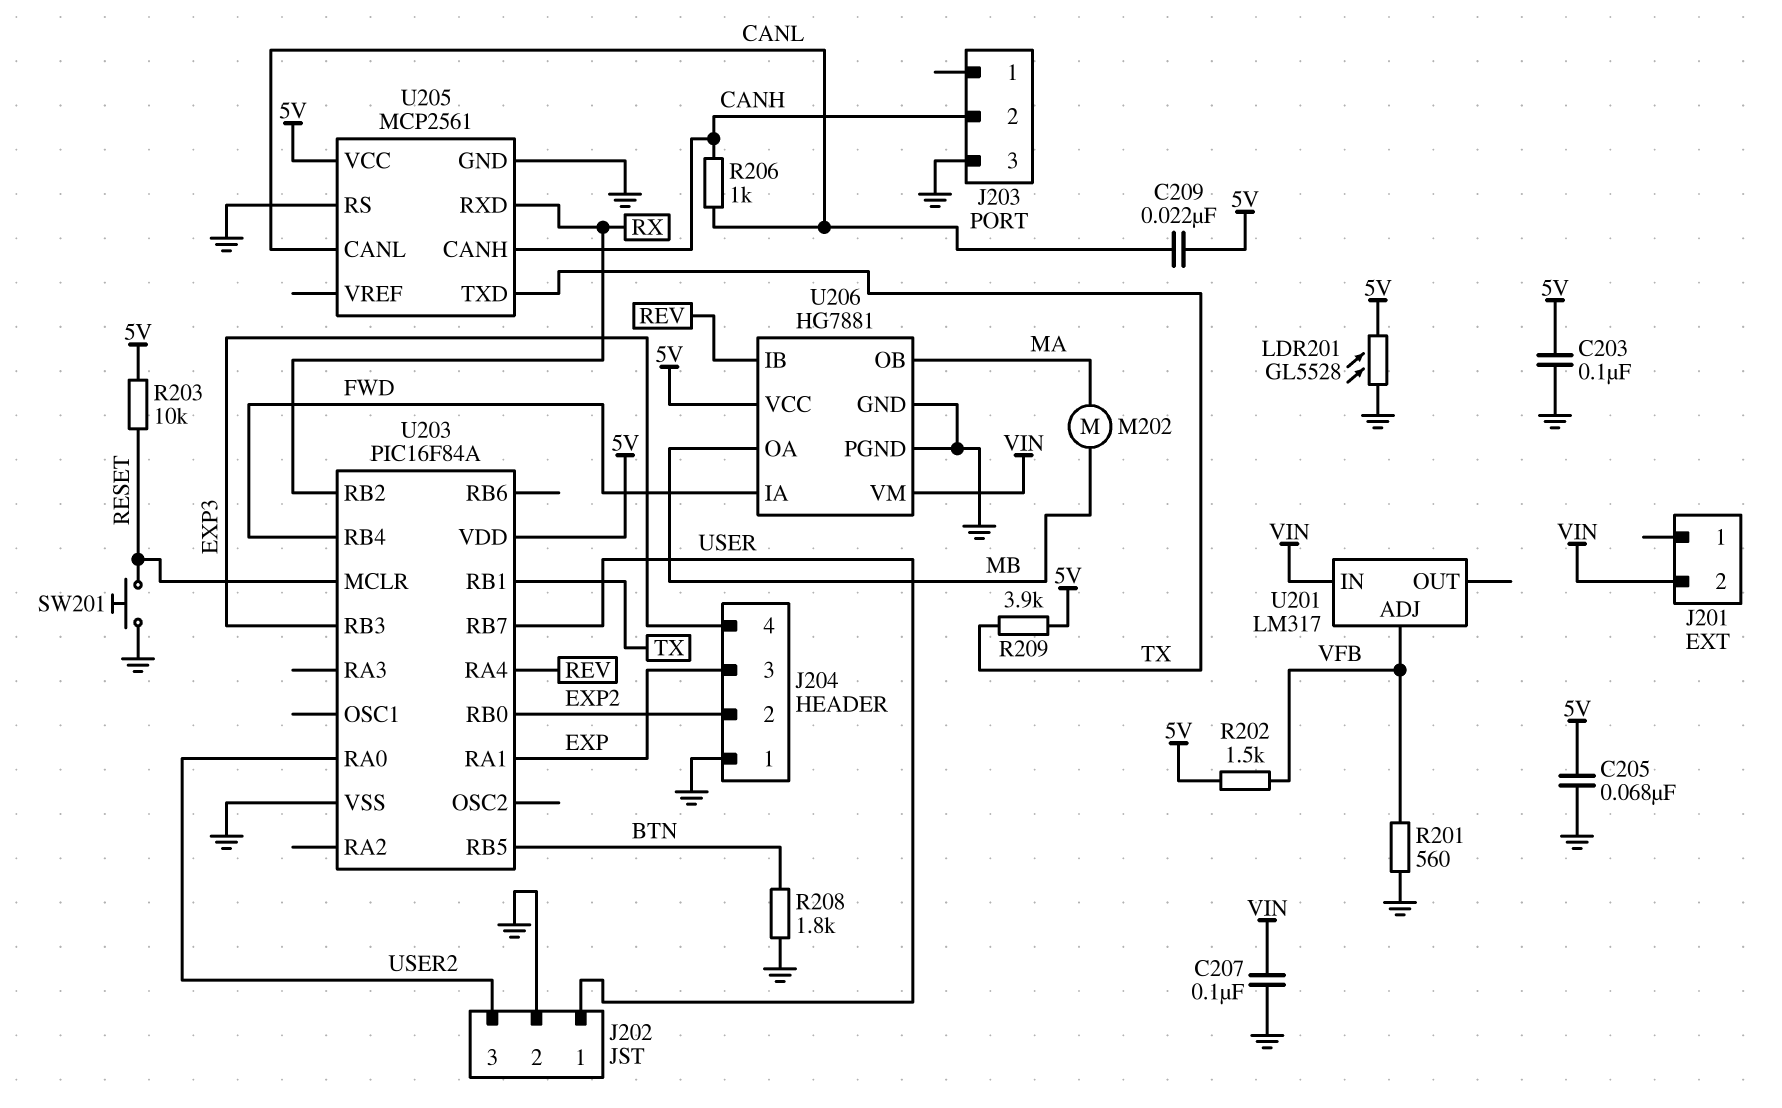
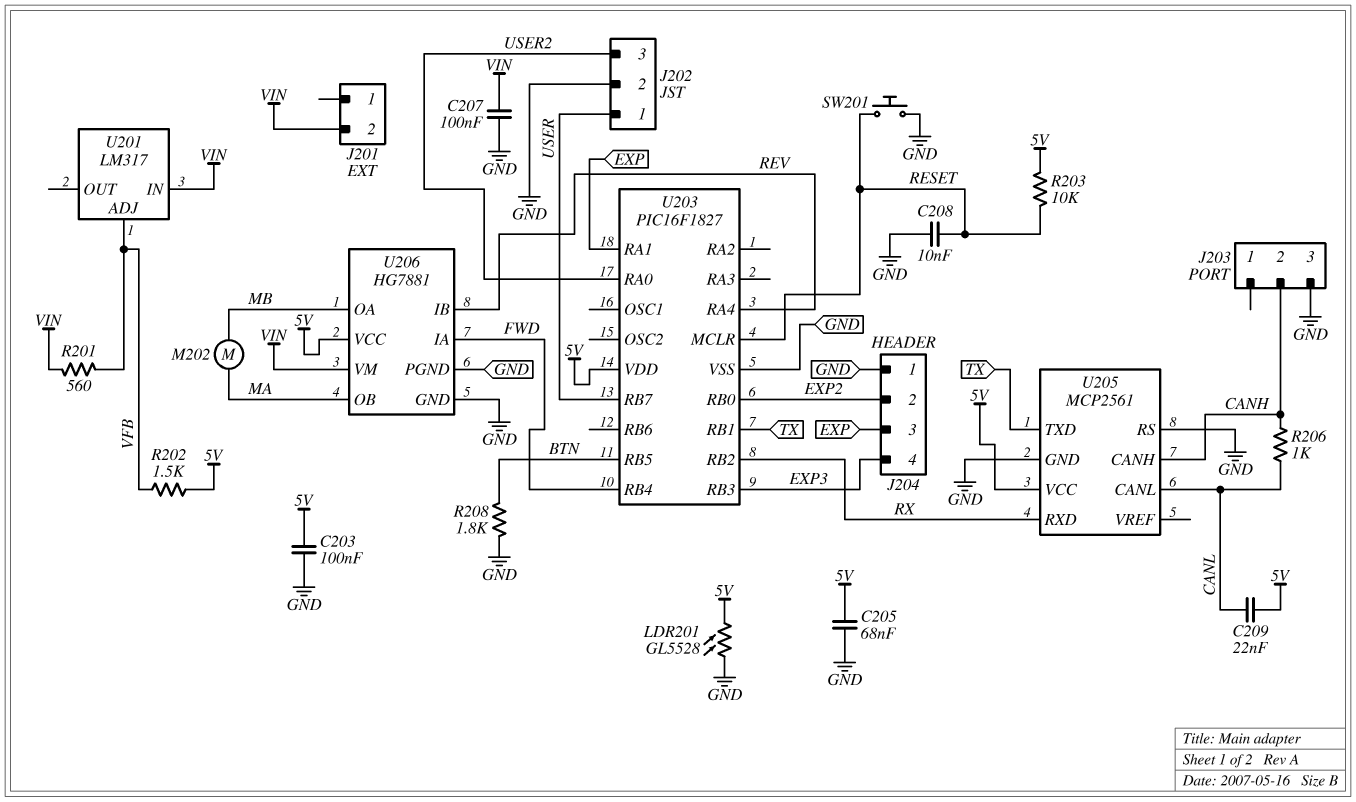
C208: none -> 10nF (GND, RESET)
R201: 560 (GND, VFB) -> 560 (VFB, VIN)
R209: 3.9k (5V, TX) -> none
U203: PIC16F84A -> PIC16F1827

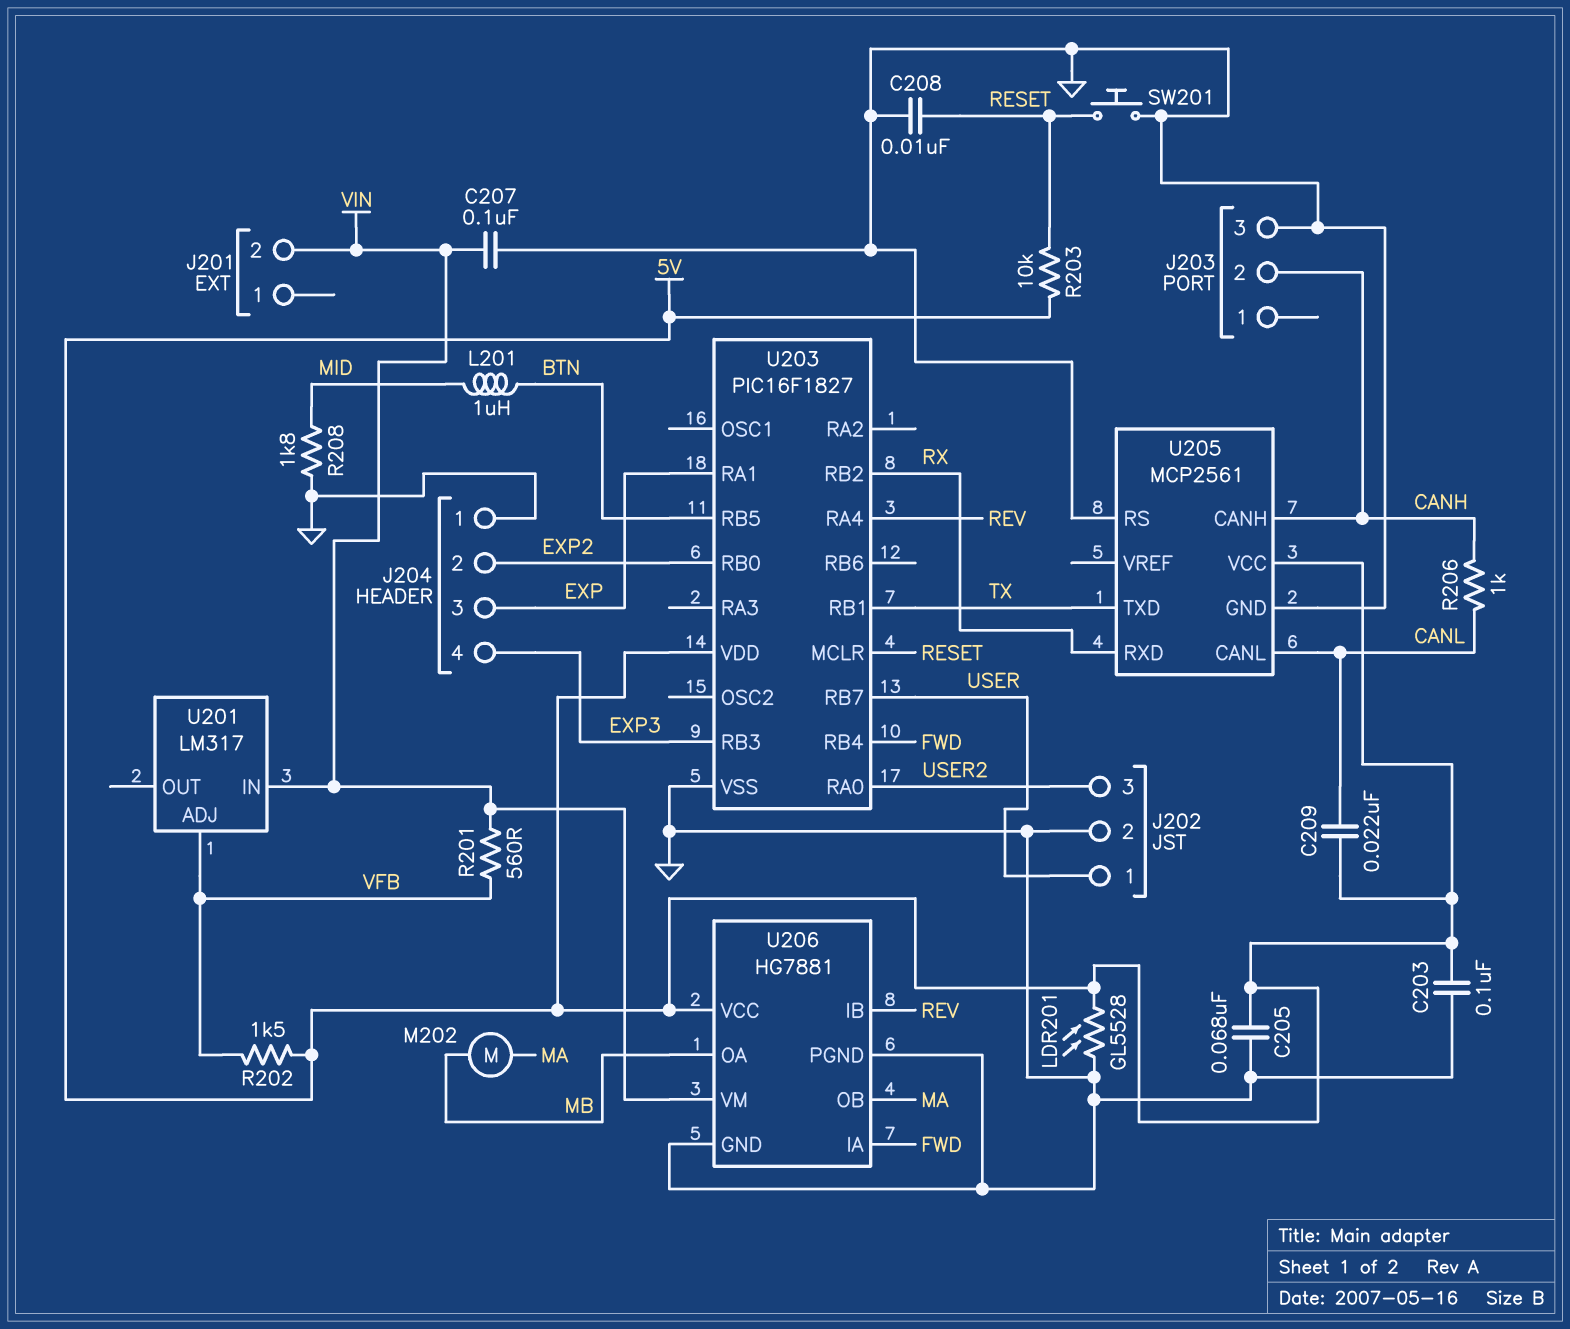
L201: none -> 1uH (BTN, MID)
R208: 1.8k (BTN, GND) -> 1.8k (GND, MID)

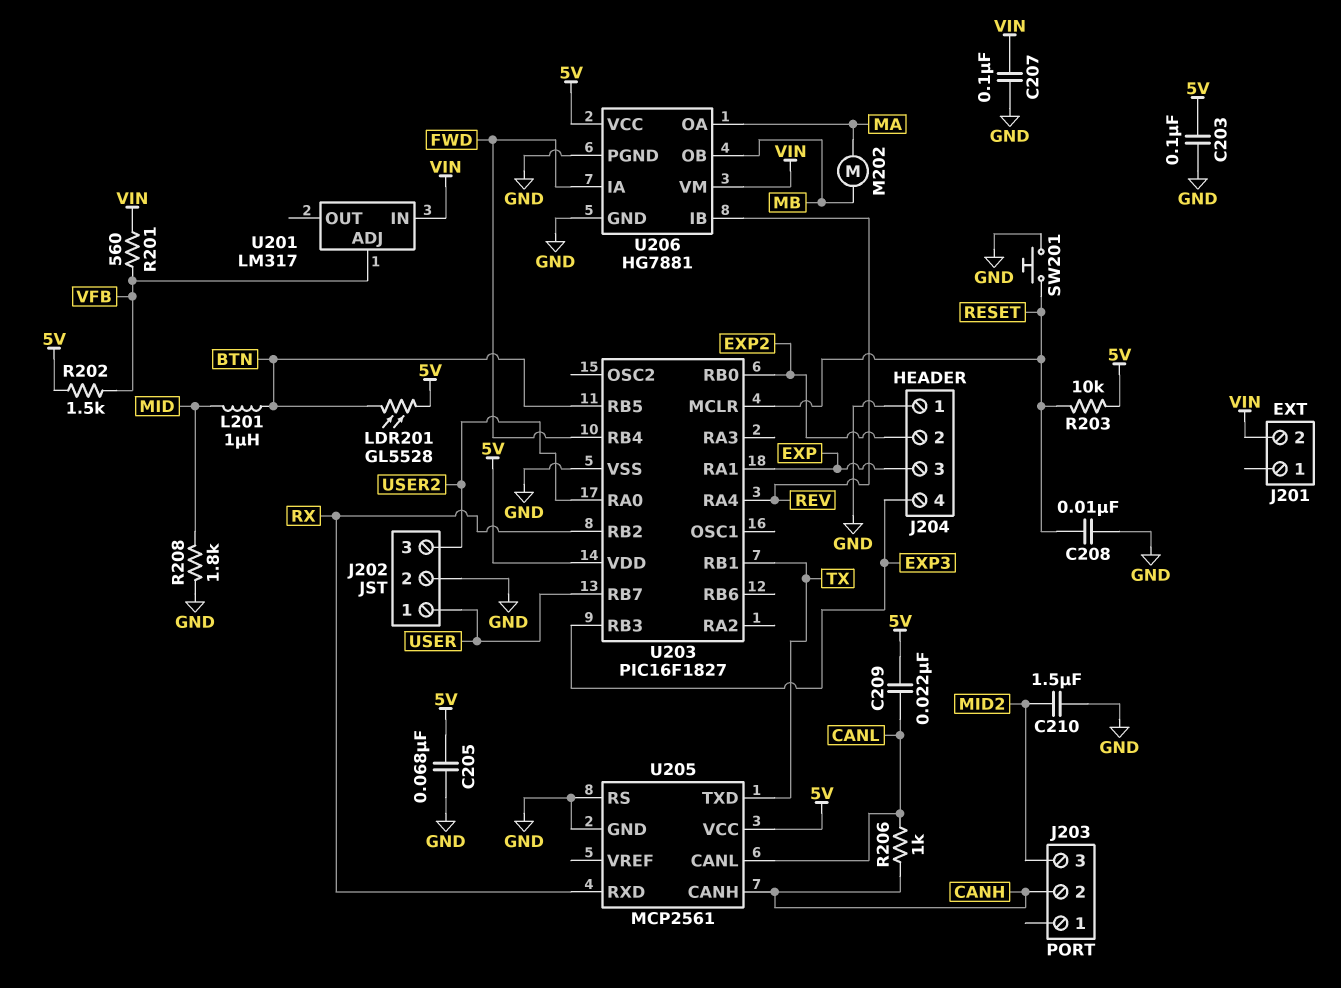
C210: none -> 1.5uF (GND, MID2)
J203 pin 3: GND -> MID2
LDR201: GL5528 (5V, GND) -> GL5528 (5V, BTN)
U206 pin OA: MB -> MA
U206 pin OB: MA -> MB

